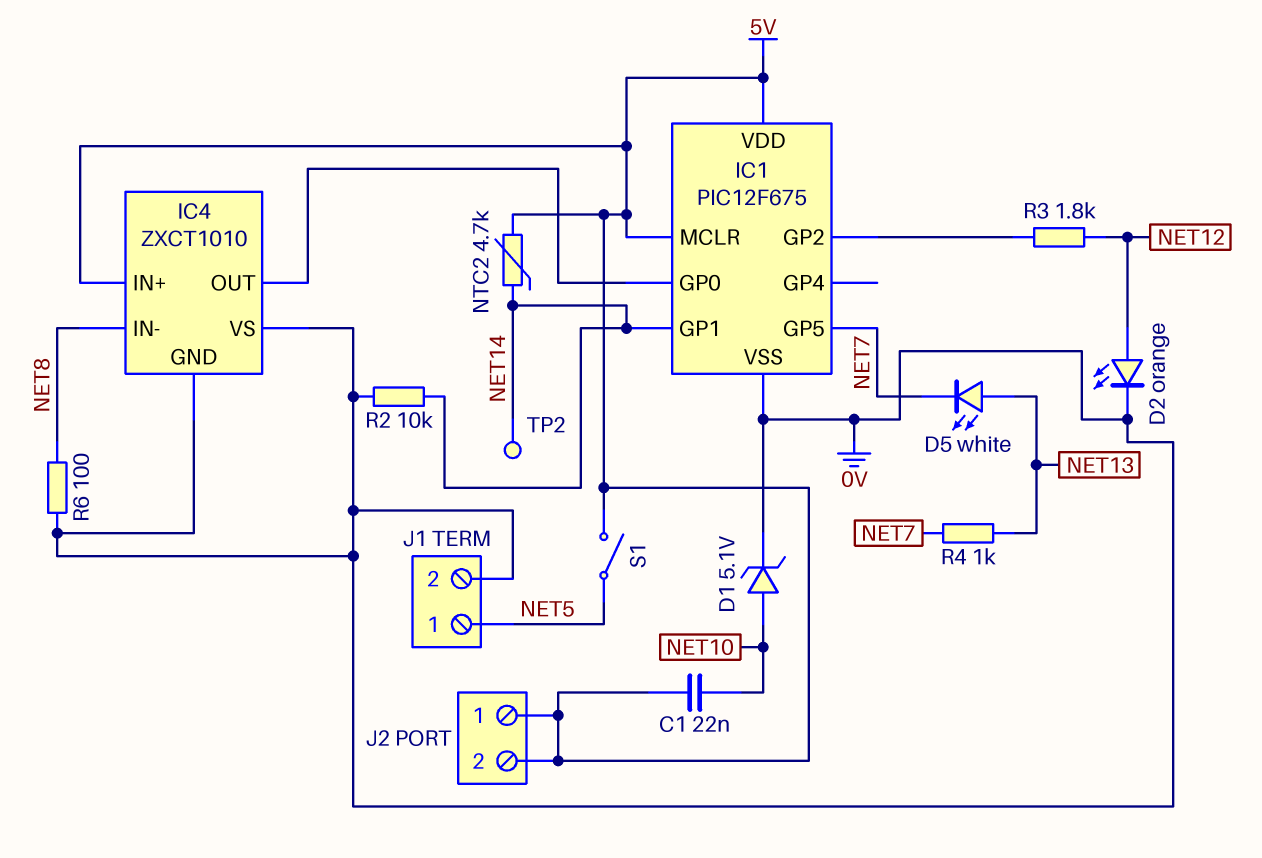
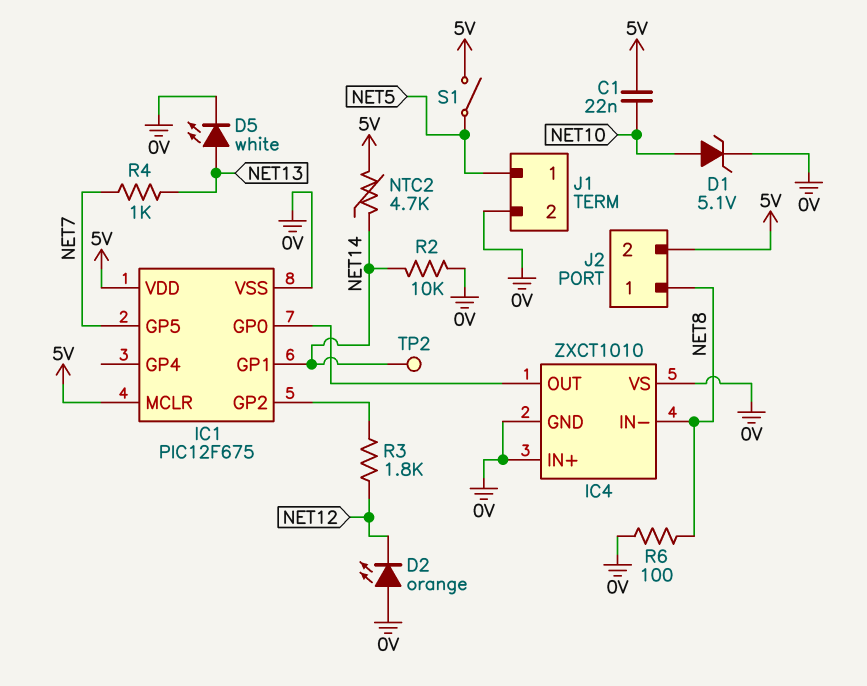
D2: LED orange (A NET12, K 0V) -> LED orange (A 0V, K NET12)
D5: LED white (A NET13, K NET7) -> LED white (A NET13, K 0V)
IC4 pin IN+: 5V -> 0V
J2 pin 1: 5V -> NET8

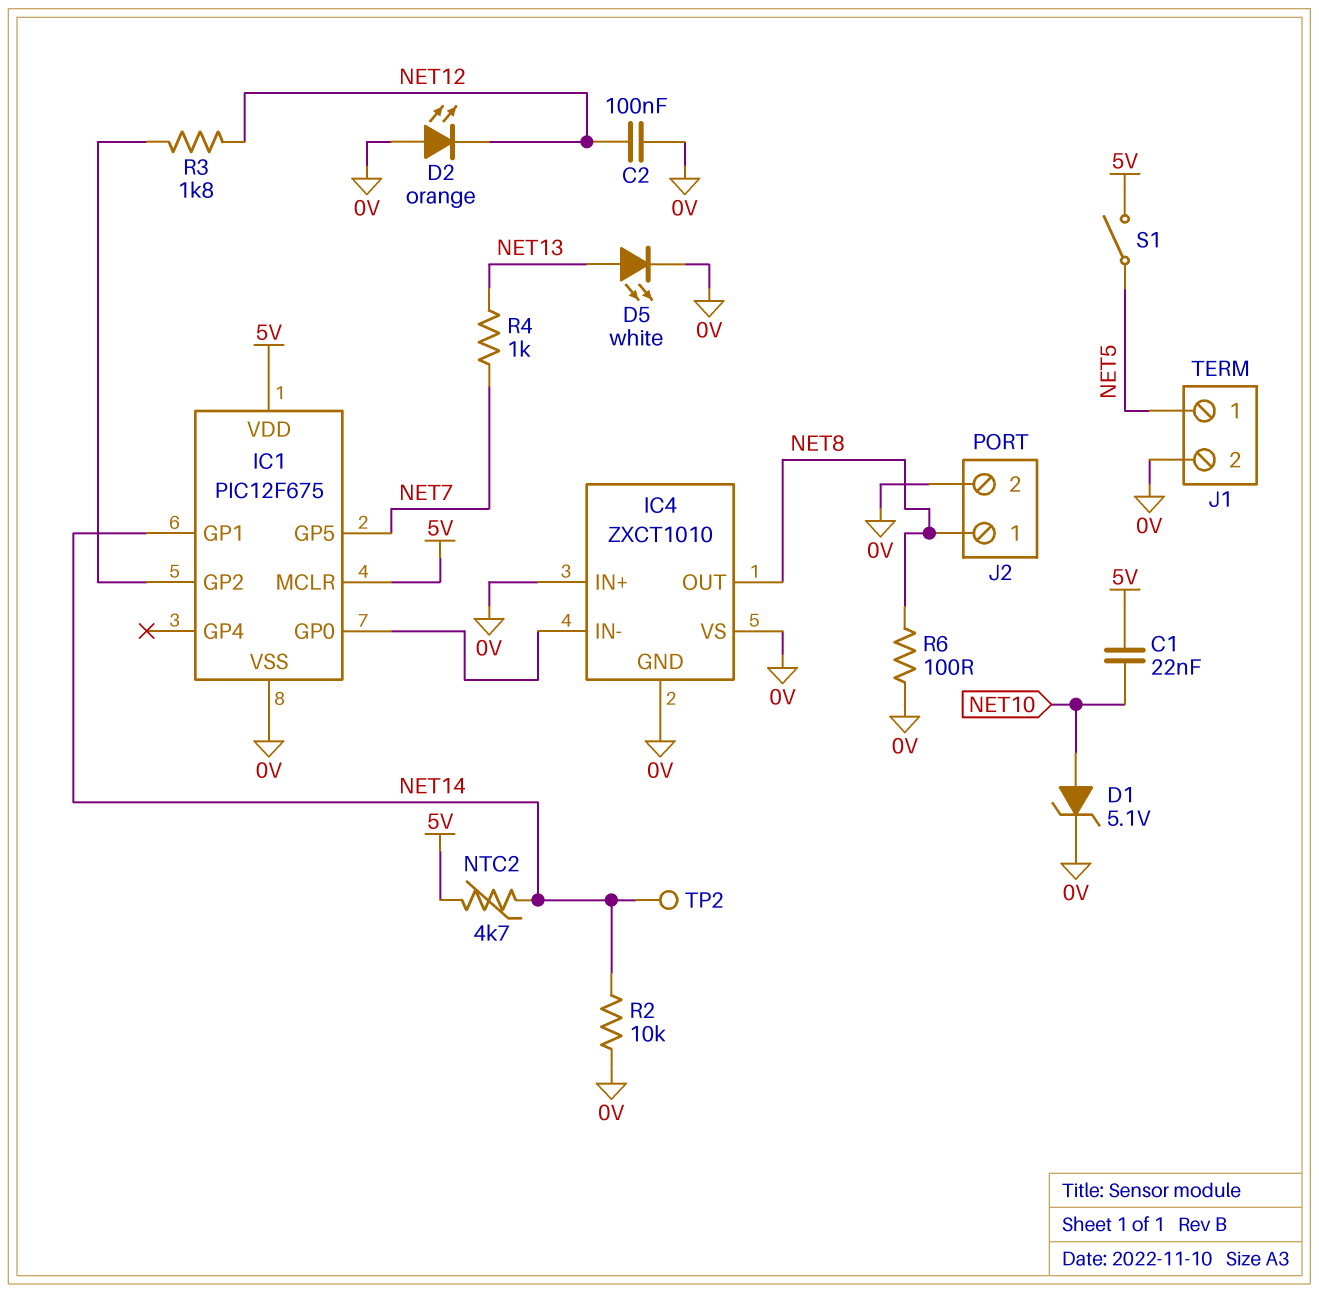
C2: none -> 100nF (0V, NET12)
IC4 pin IN-: NET8 -> IC1/GP0
IC4 pin OUT: IC1/GP0 -> NET8
J2 pin 2: 5V -> 0V

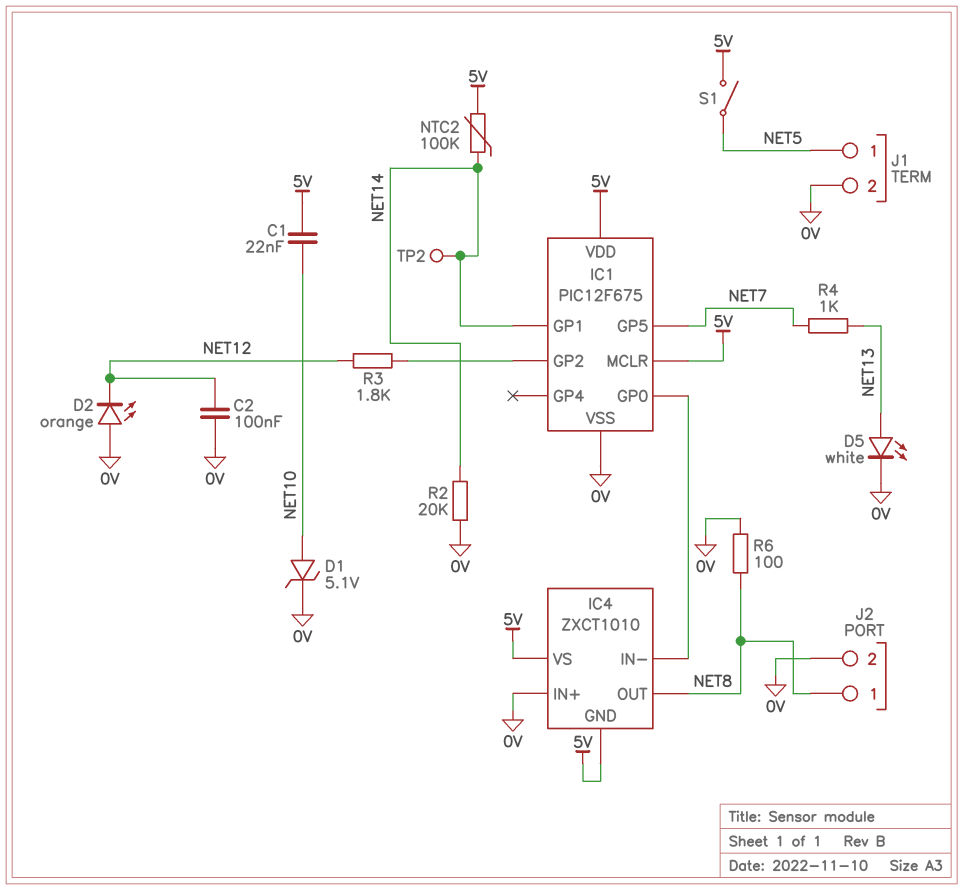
IC4 pin GND: 0V -> 5V
IC4 pin VS: 0V -> 5V
NTC2: 4.7k (5V, NET14) -> 100k (5V, NET14)
R2: 10k (0V, NET14) -> 20k (0V, NET14)

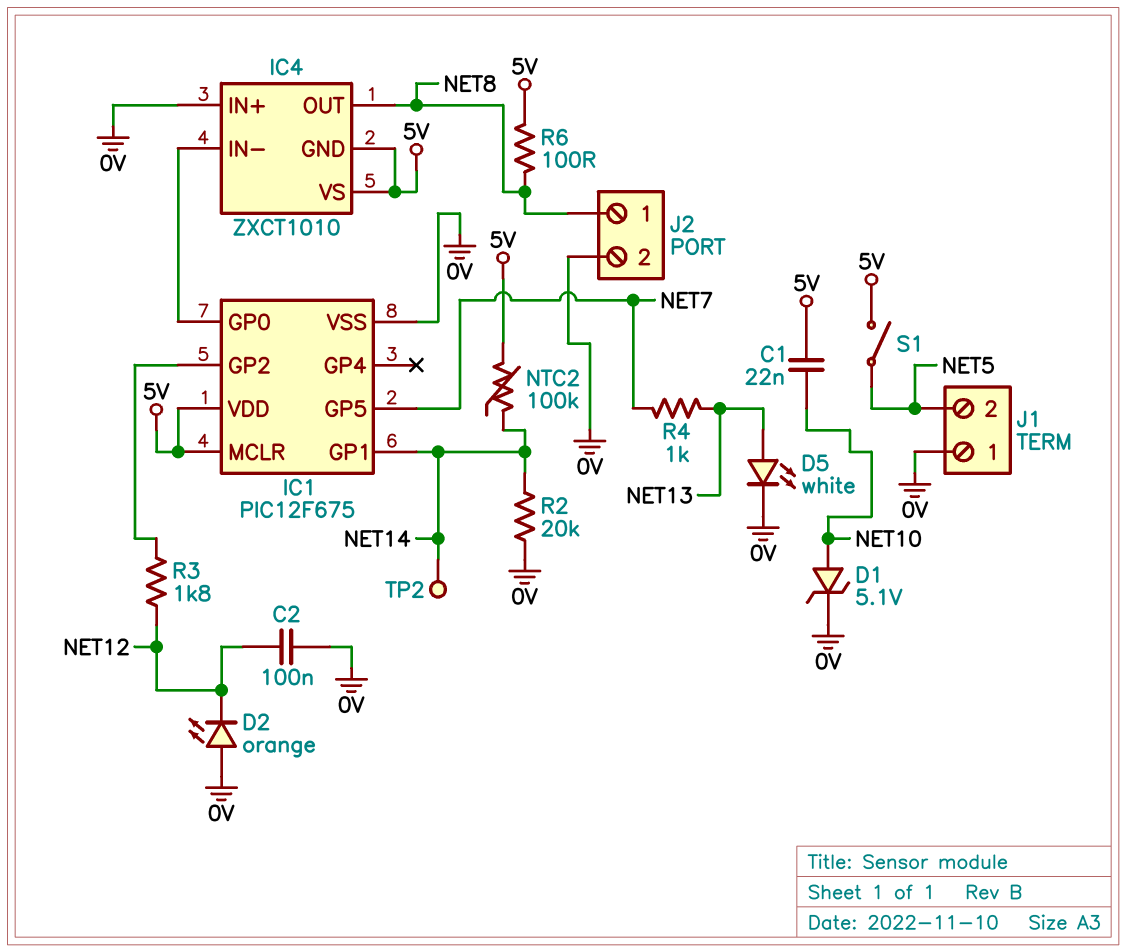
J1 pin 1: NET5 -> 0V
J1 pin 2: 0V -> NET5
R6: 100 (0V, NET8) -> 100 (5V, NET8)

